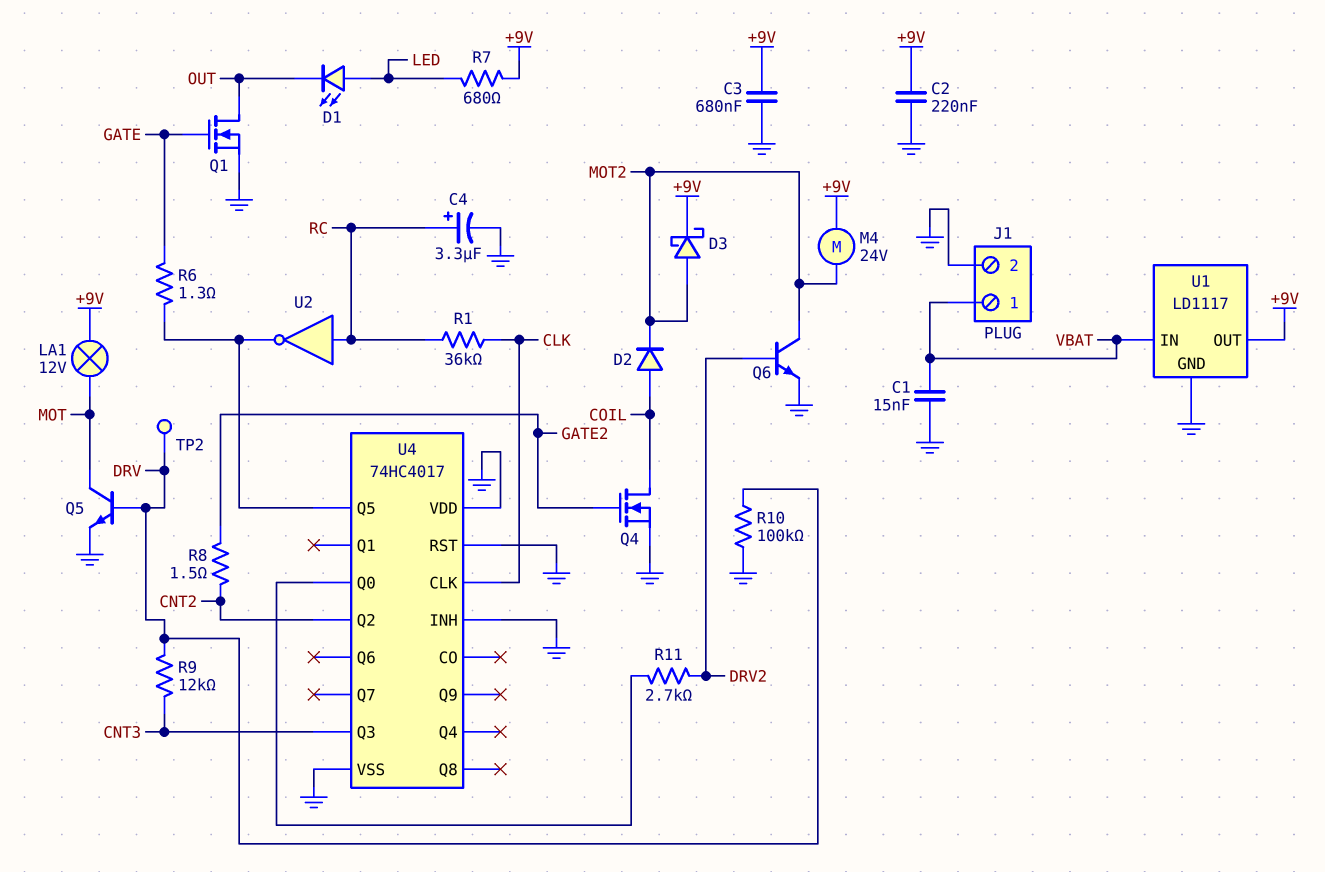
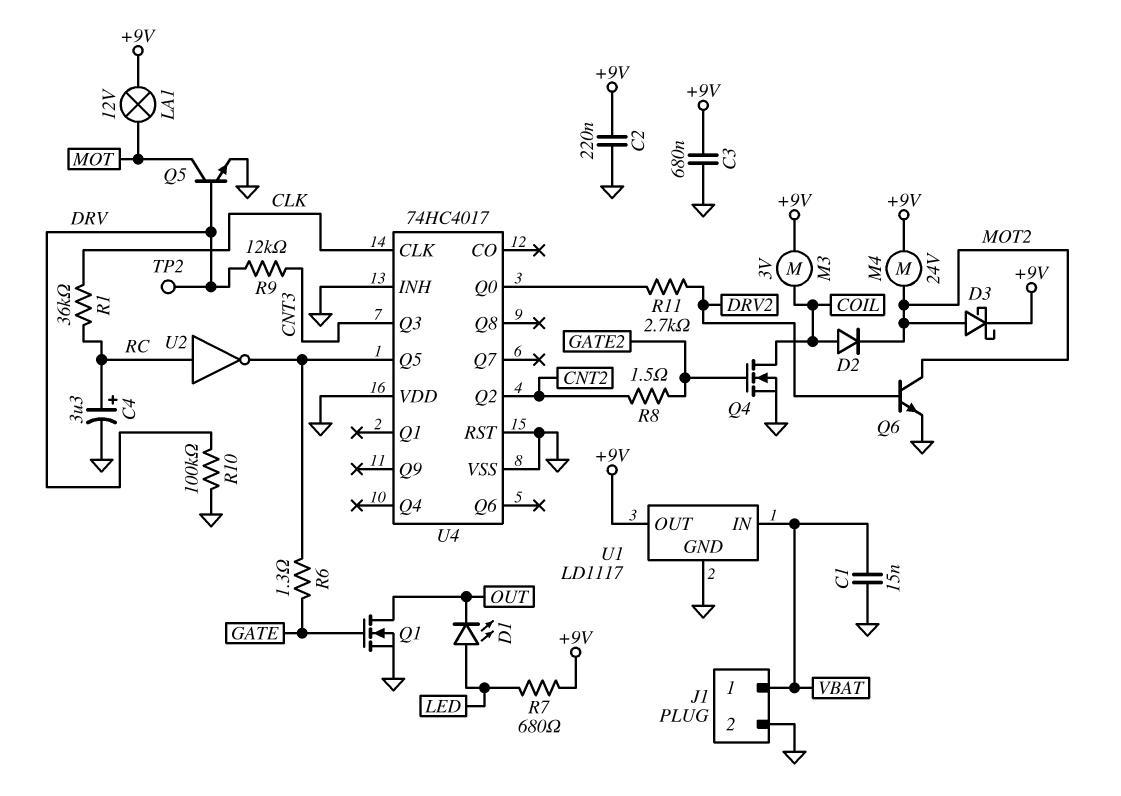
M3: none -> motor 3V (+9V, COIL)

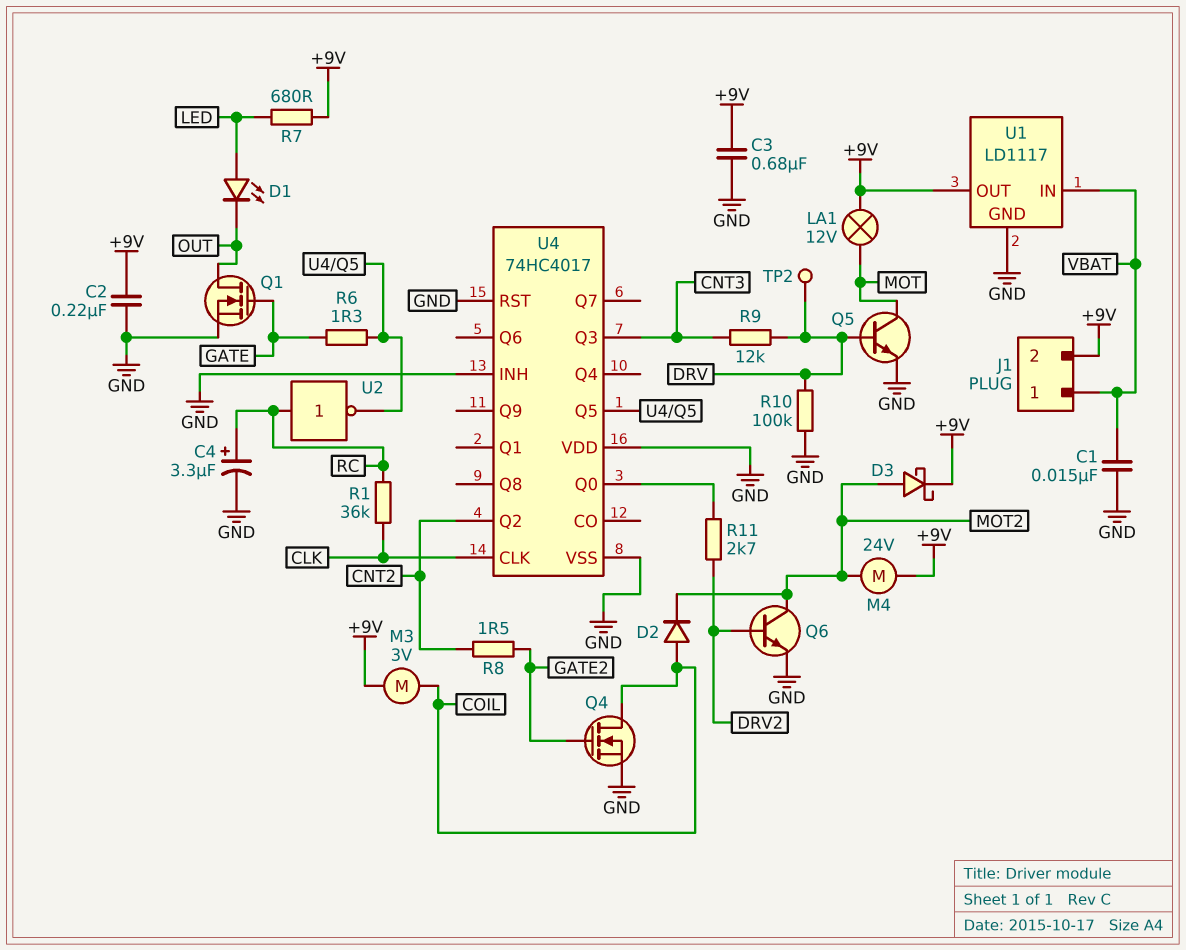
J1 pin 2: GND -> +9V

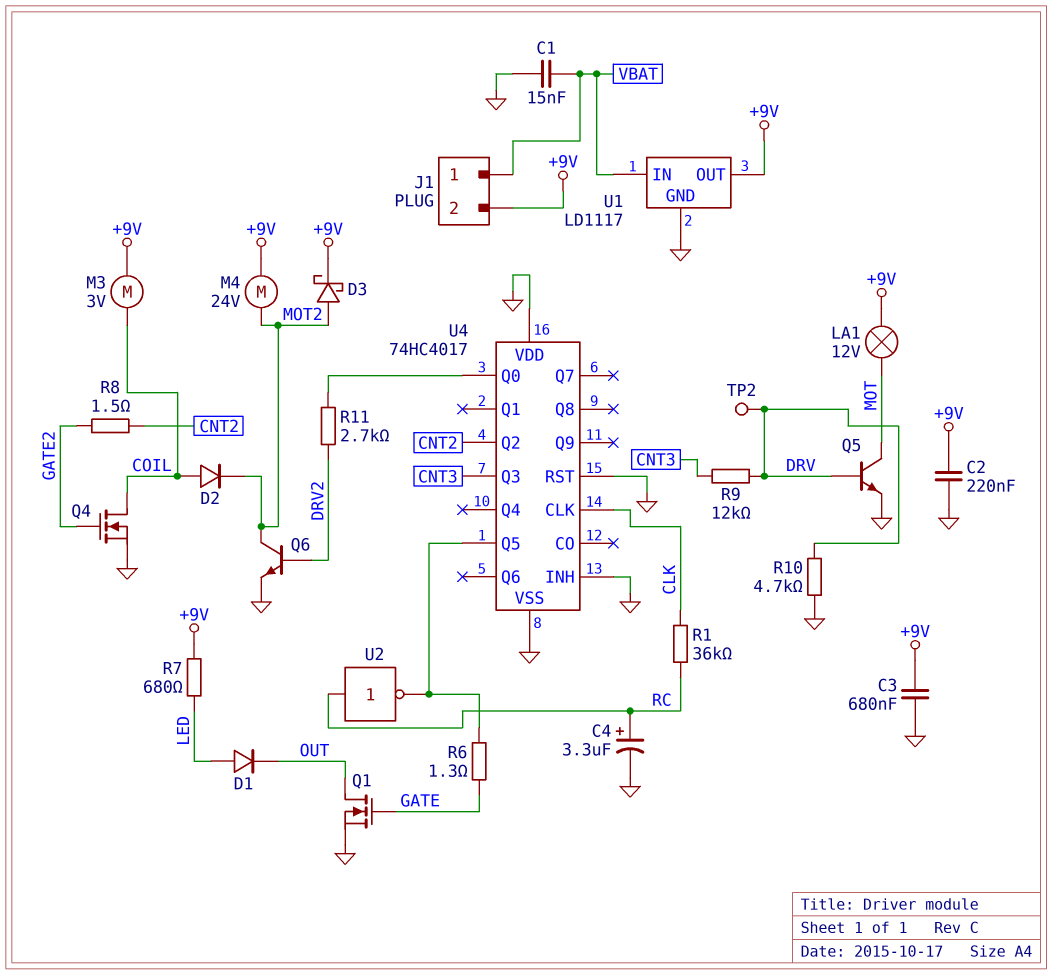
D1: LED (A LED, K OUT) -> diode (A LED, K OUT)
R10: 100k (DRV, GND) -> 4.7k (DRV, GND)

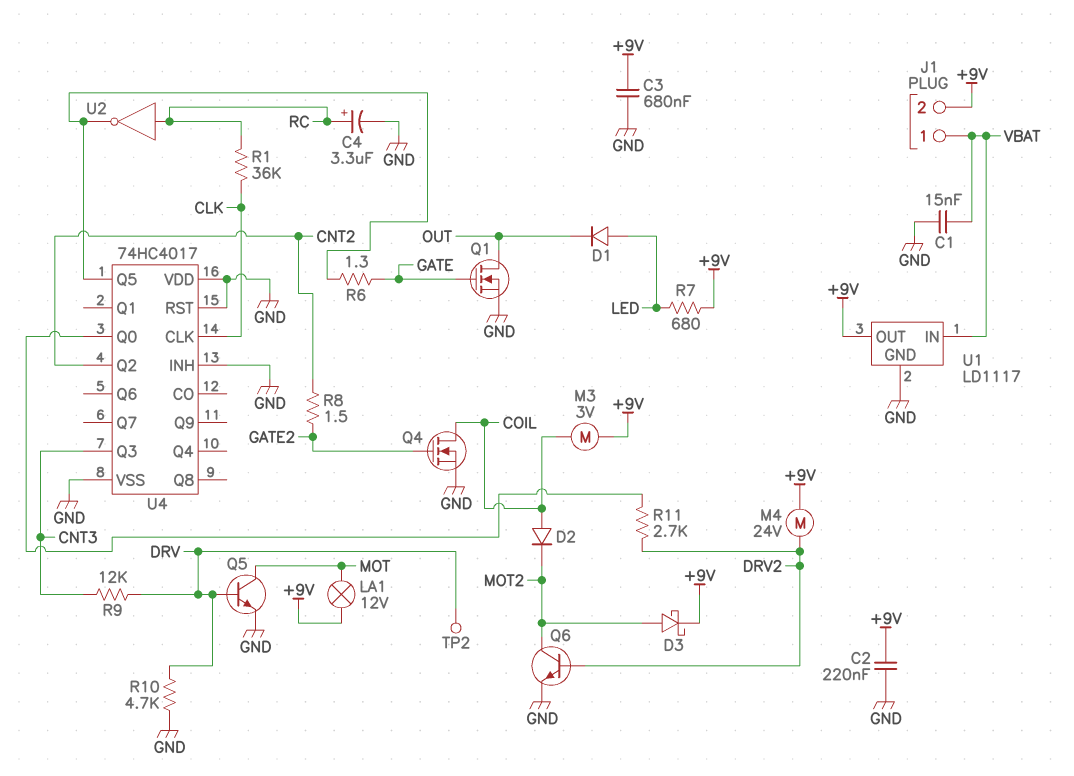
M4: motor 24V (+9V, MOT2) -> motor 24V (+9V, DRV2)

